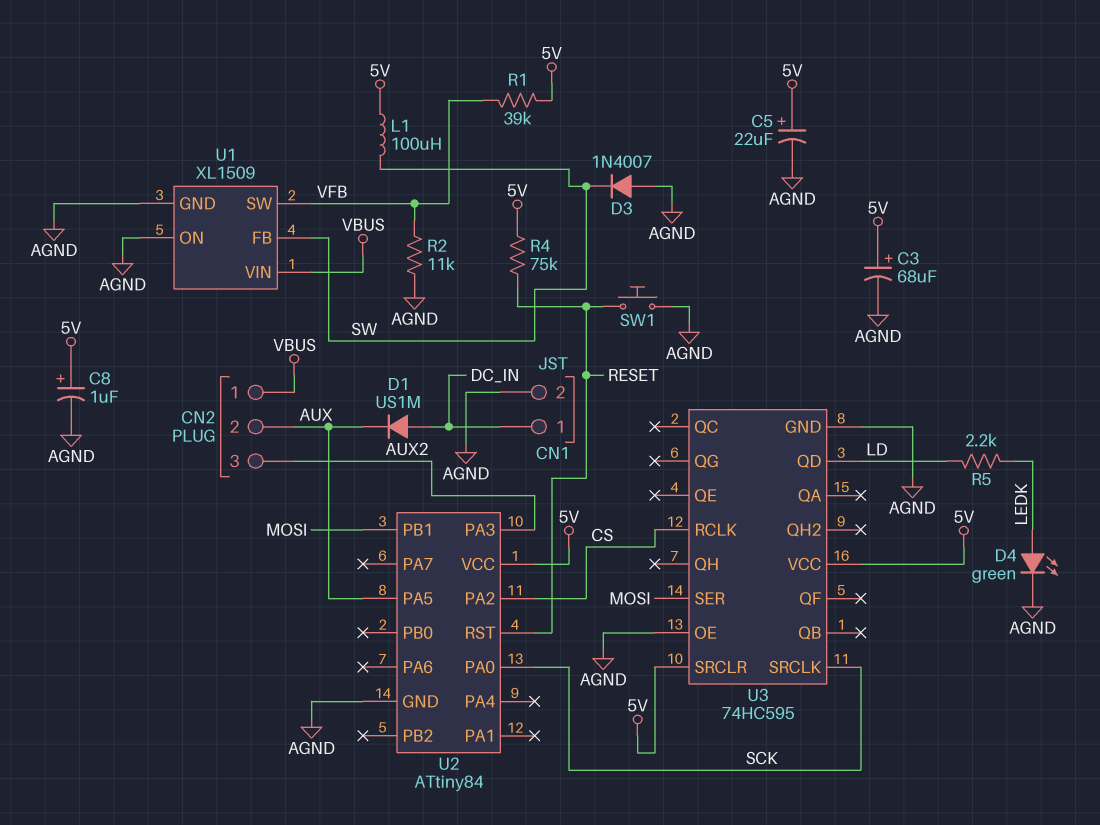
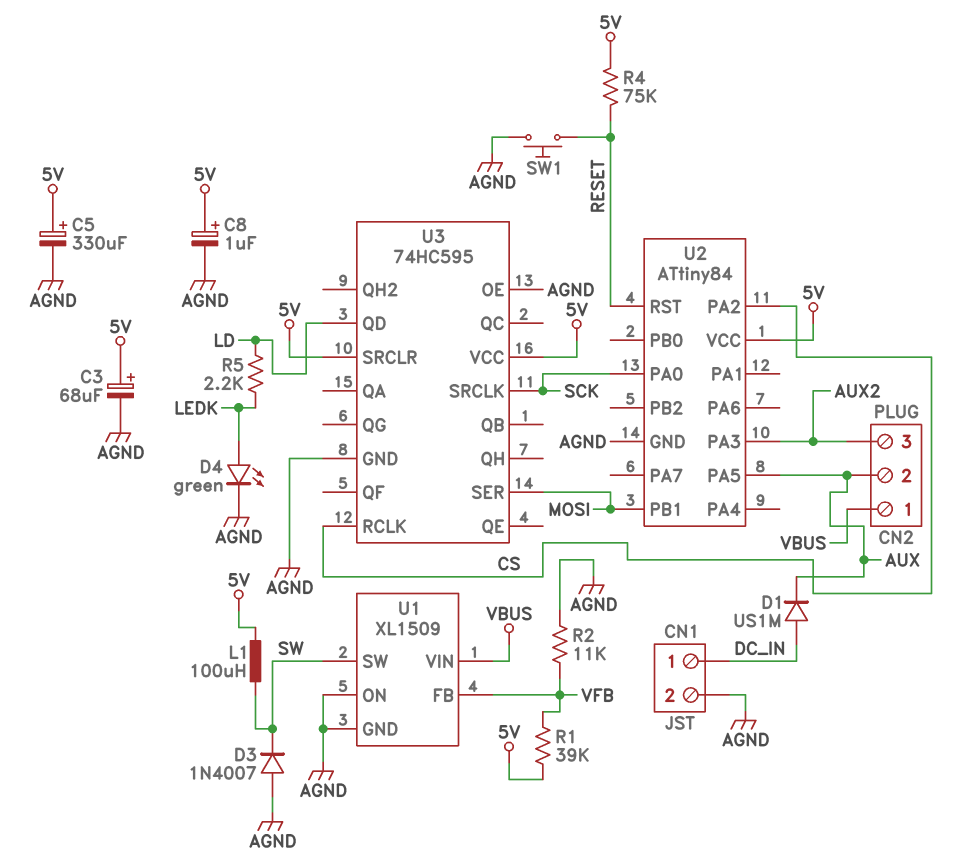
C5: 22uF (plus 5V, minus AGND) -> 330uF (plus 5V, minus AGND)
U1 pin FB: SW -> VFB
U1 pin SW: VFB -> SW

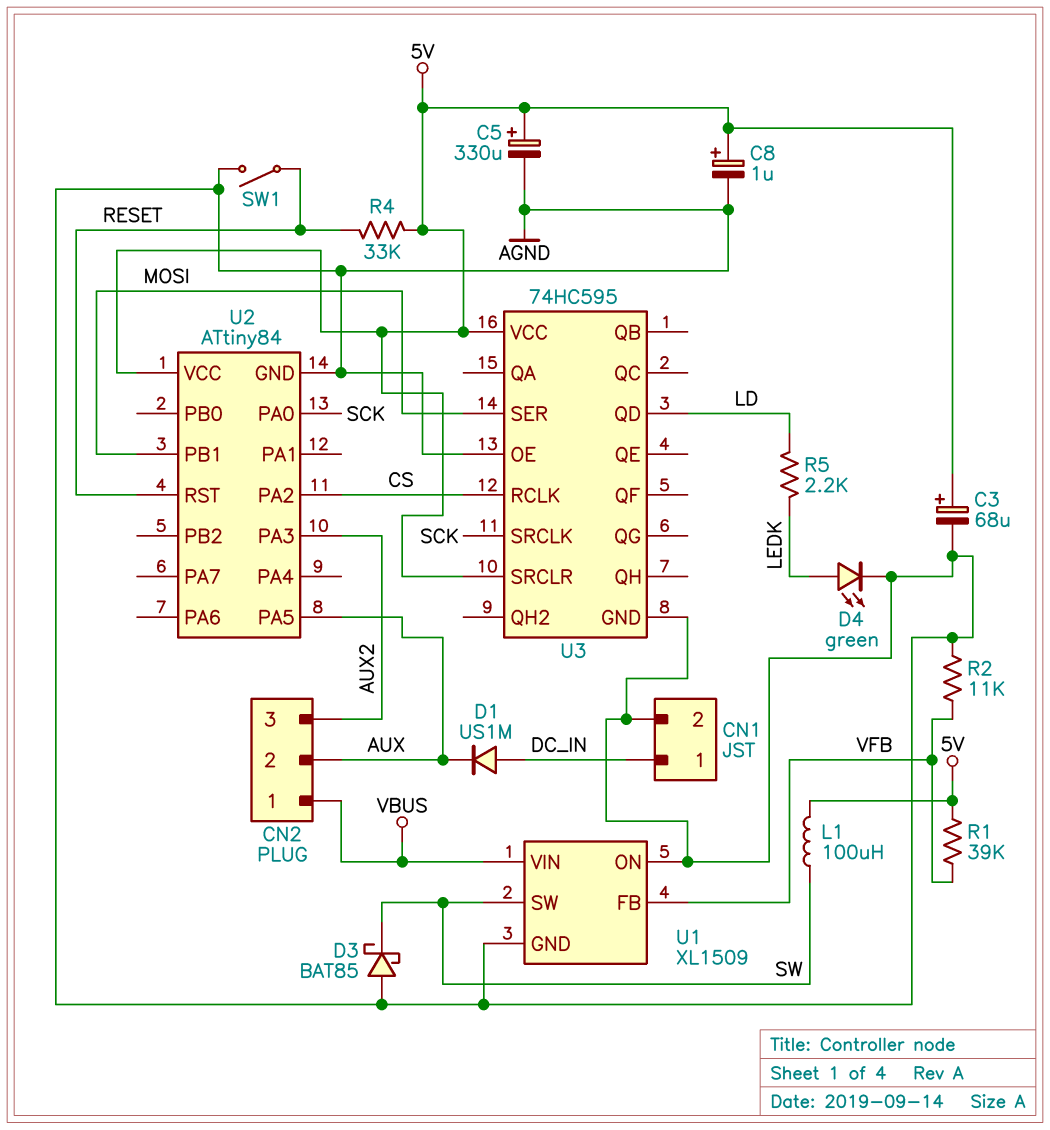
D3: diode 1N4007 (A AGND, K SW) -> schottky BAT85 (A AGND, K SW)
R4: 75k (5V, RESET) -> 33k (5V, RESET)
SW1: button (AGND, RESET) -> switch (AGND, RESET)

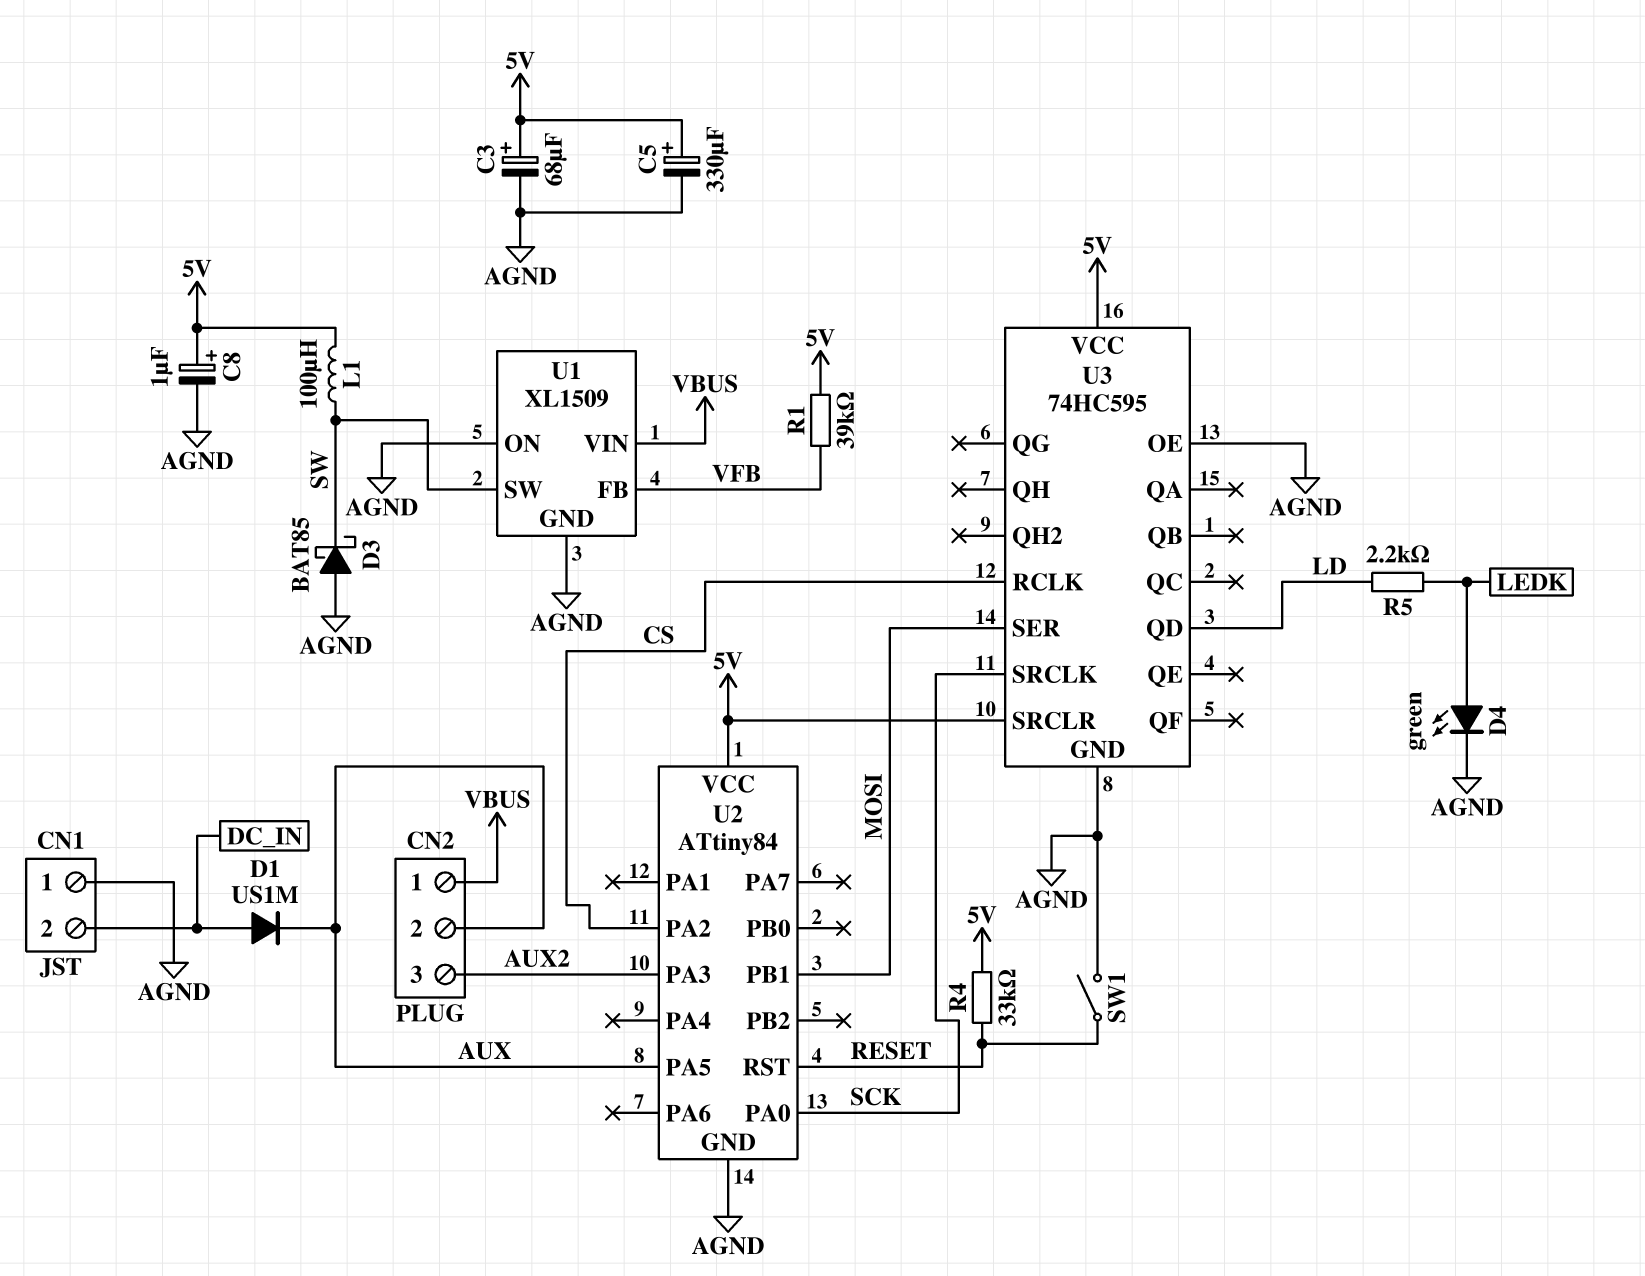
CN1 pin 1: DC_IN -> AGND
CN1 pin 2: AGND -> DC_IN
R2: 11k (AGND, VFB) -> none

